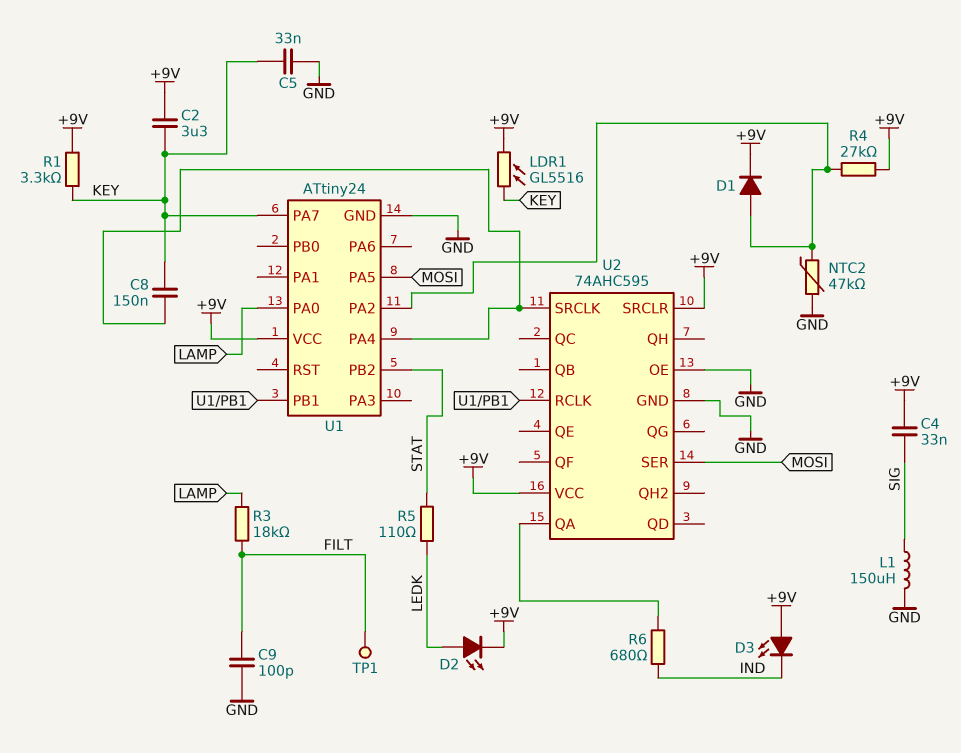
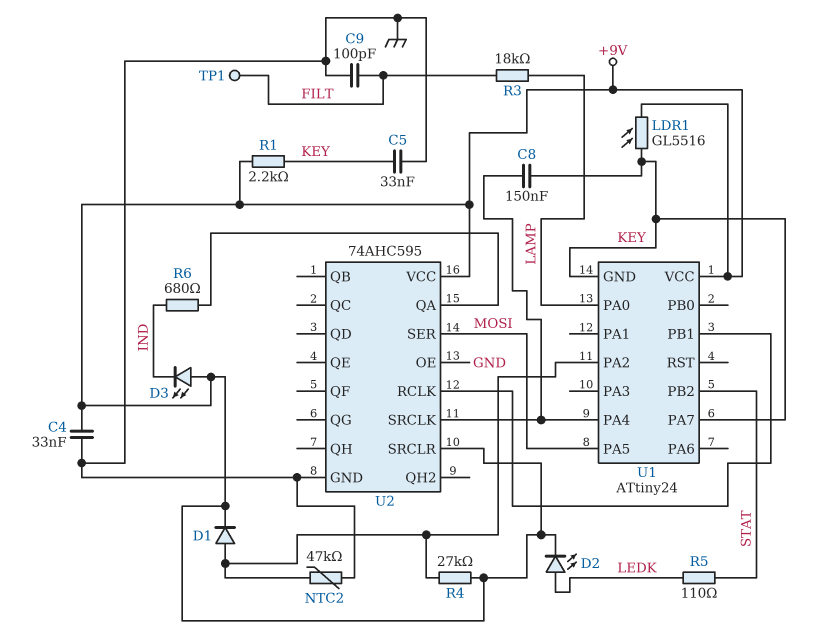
C2: 3.3uF (+9V, KEY) -> none
C4: 33nF (+9V, SIG) -> 33nF (+9V, GND)
L1: 150uH (GND, SIG) -> none
R1: 3.3k (+9V, KEY) -> 2.2k (+9V, KEY)
U1 pin GND: GND -> KEY

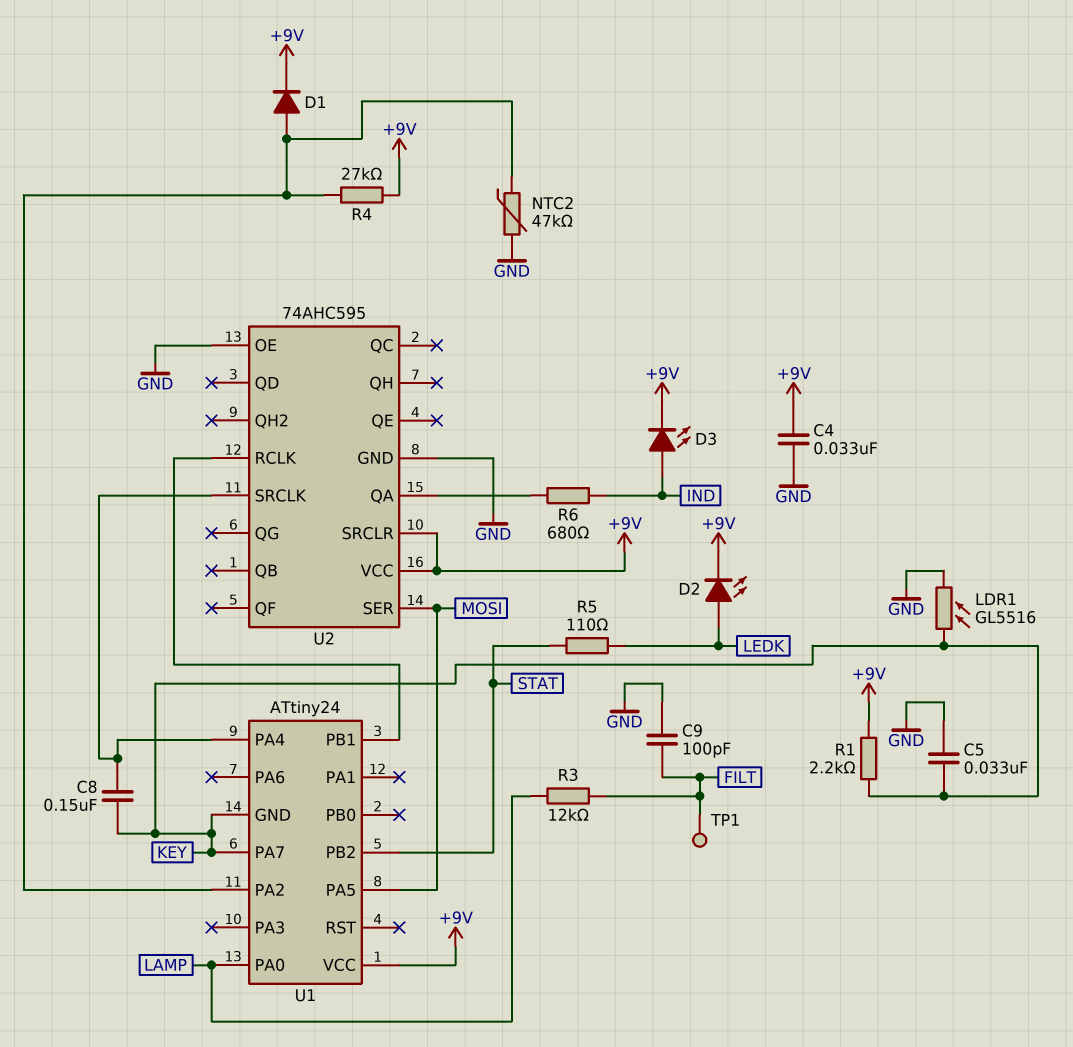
D3: LED (A +9V, K IND) -> LED (A IND, K +9V)
LDR1: GL5516 (+9V, KEY) -> GL5516 (GND, KEY)
R3: 18k (FILT, LAMP) -> 12k (FILT, LAMP)

